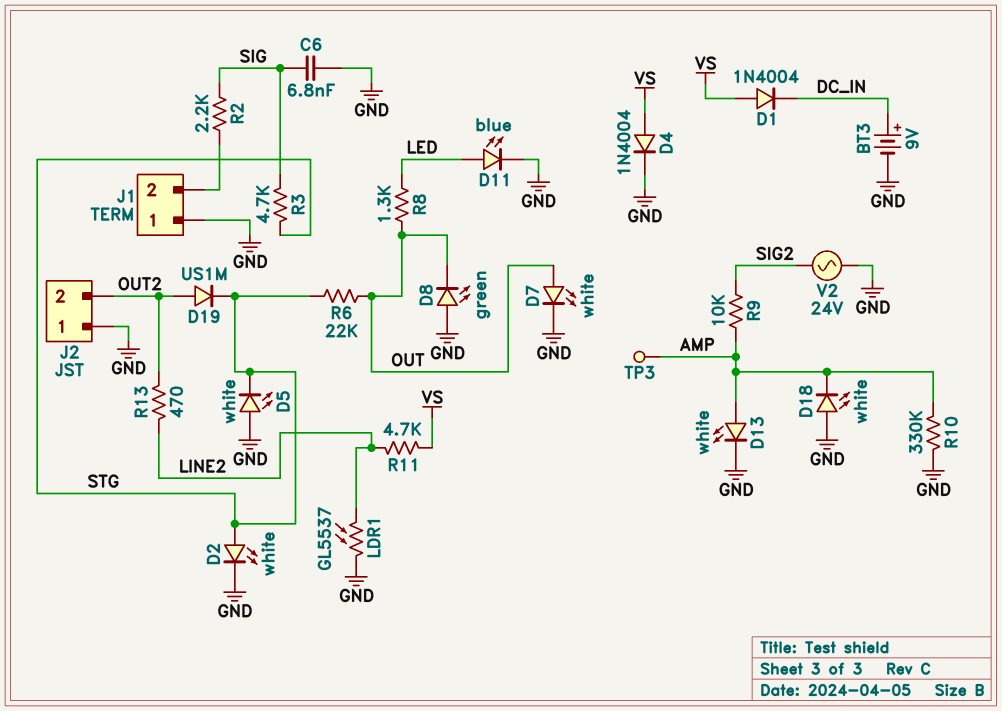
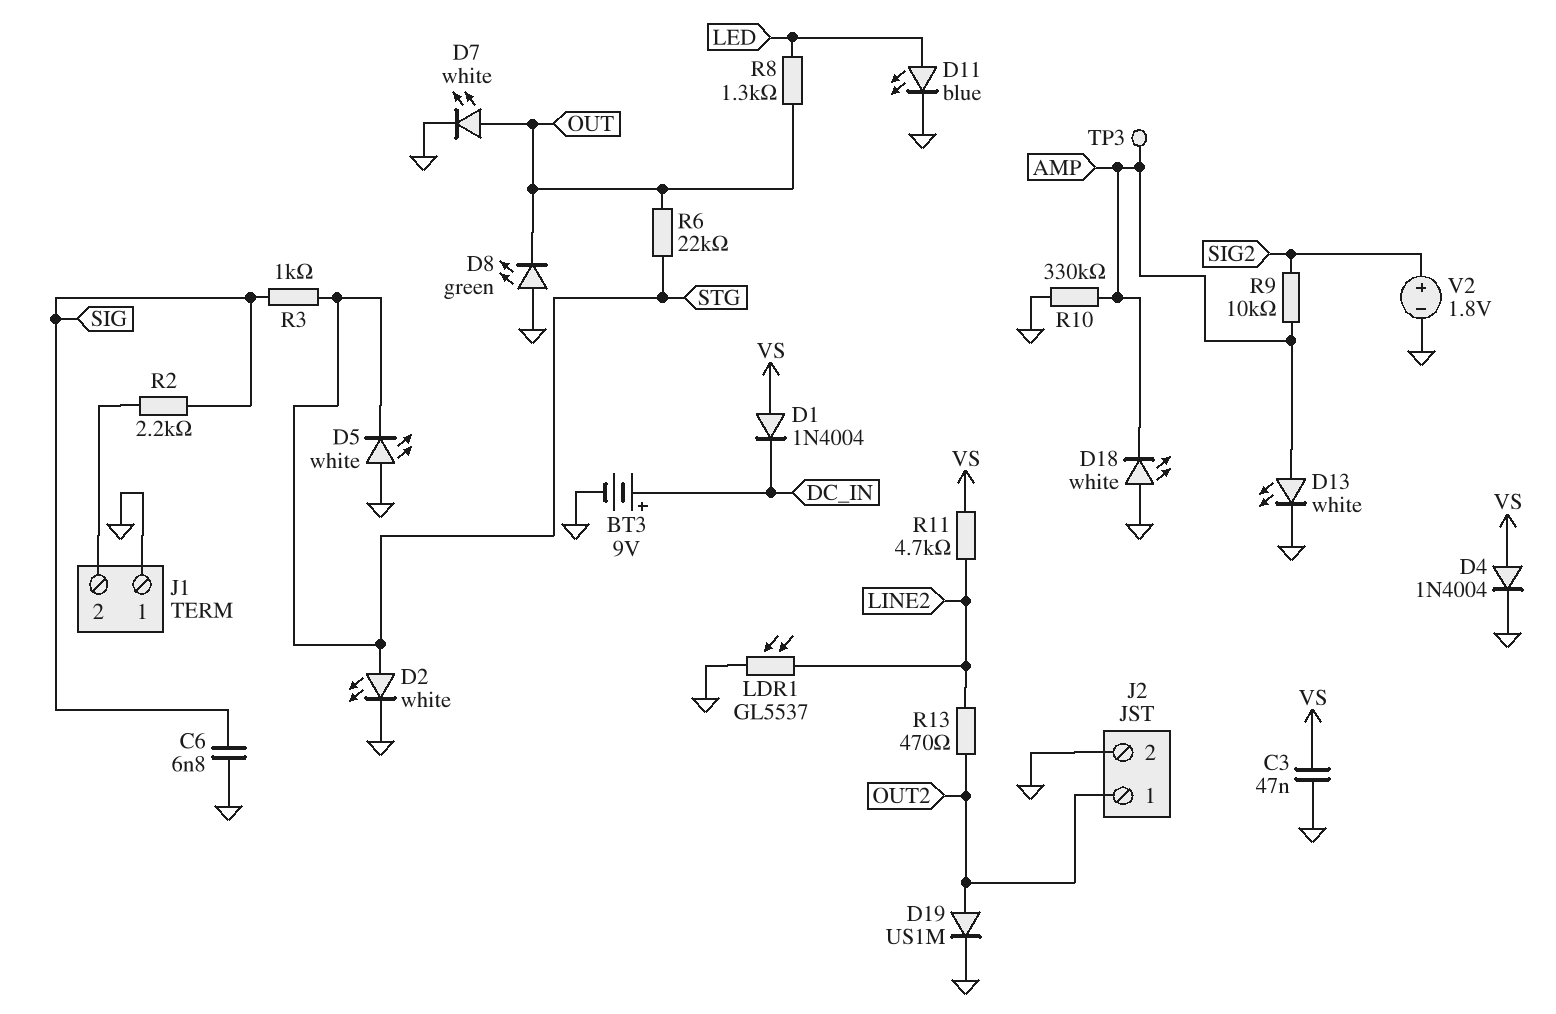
C3: none -> 47nF (GND, VS)
D19: diode US1M (A OUT2, K STG) -> diode US1M (A OUT2, K GND)
J2 pin 1: GND -> OUT2
J2 pin 2: OUT2 -> GND
R3: 4.7k (SIG, STG) -> 1k (SIG, STG)
V2: AC 24V (GND, SIG2) -> 1.8V (plus SIG2, minus GND)

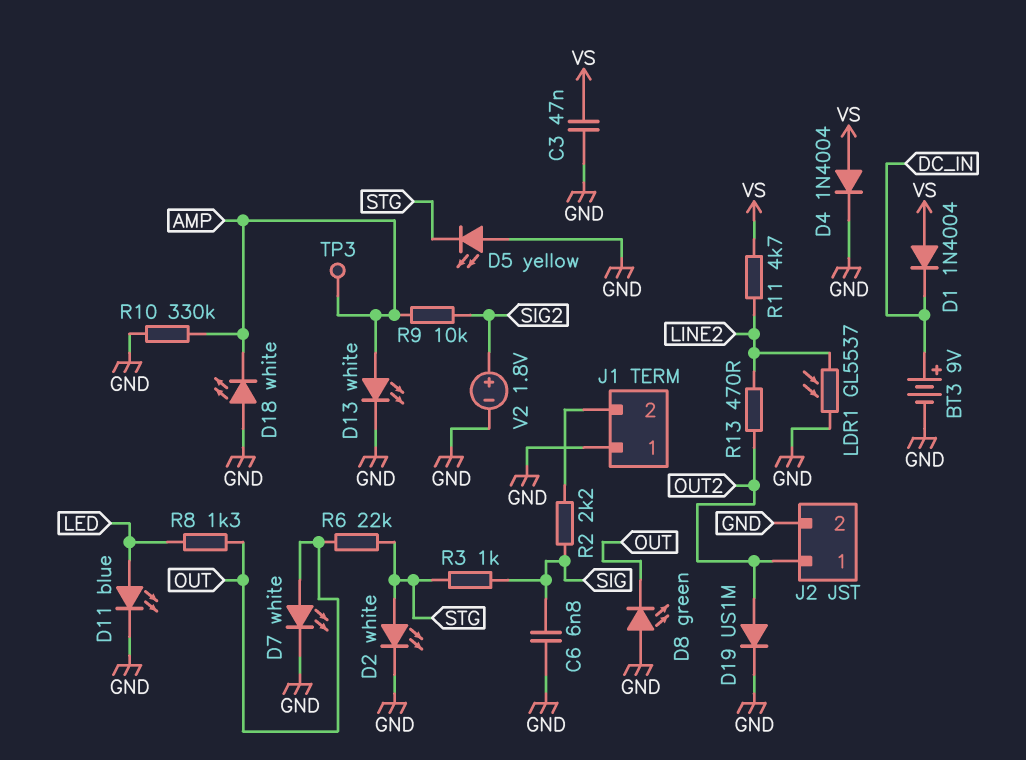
D5: LED white (A GND, K STG) -> LED yellow (A GND, K STG)

